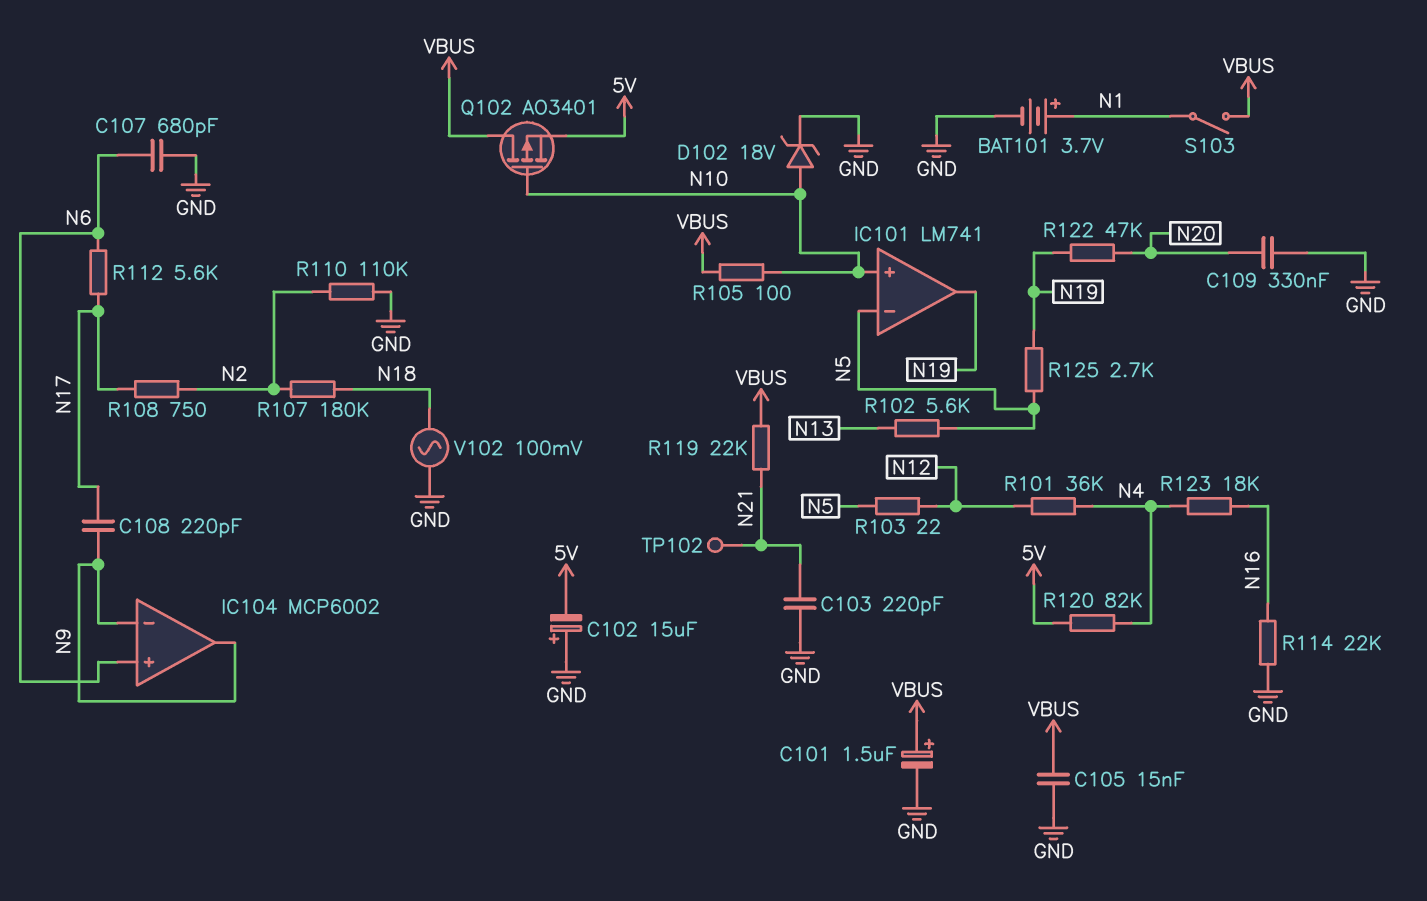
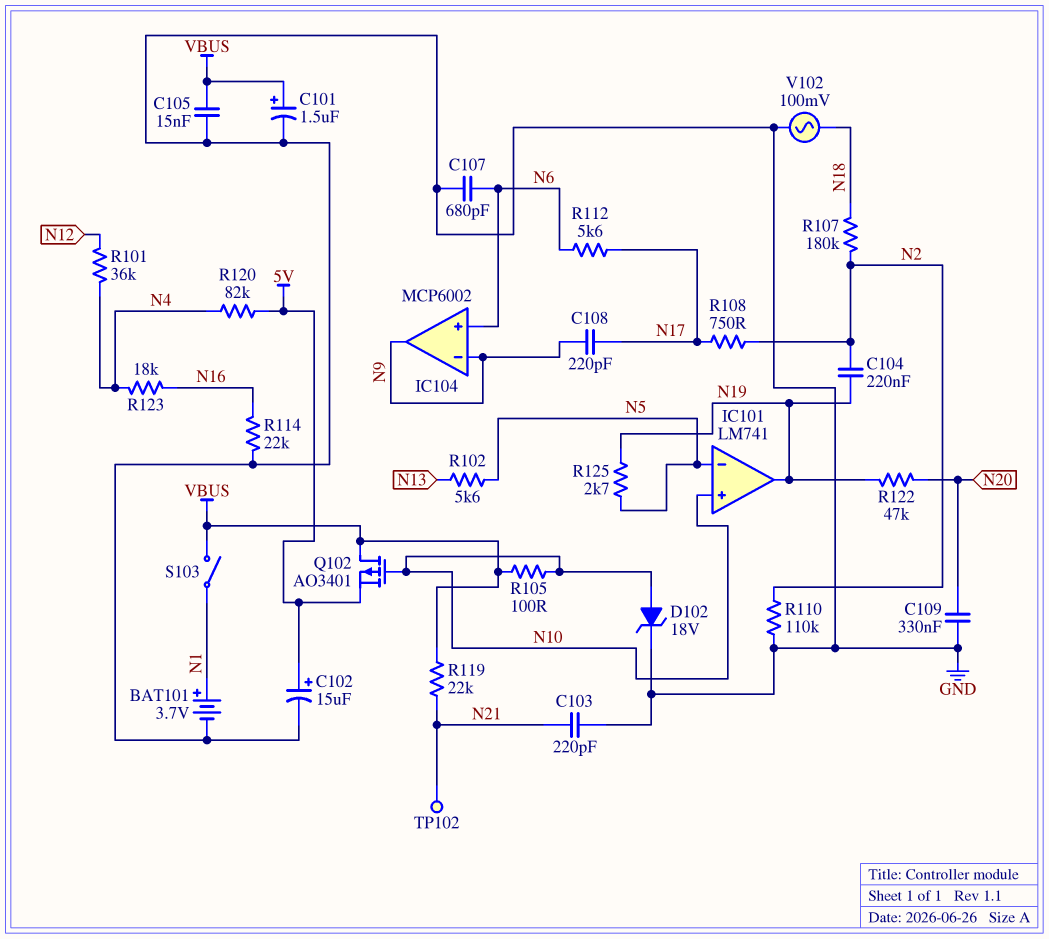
C102: 15uF (plus GND, minus 5V) -> 15uF (plus 5V, minus GND)
C104: none -> 220nF (N2, N19)
R103: 22 (N5, N12) -> none

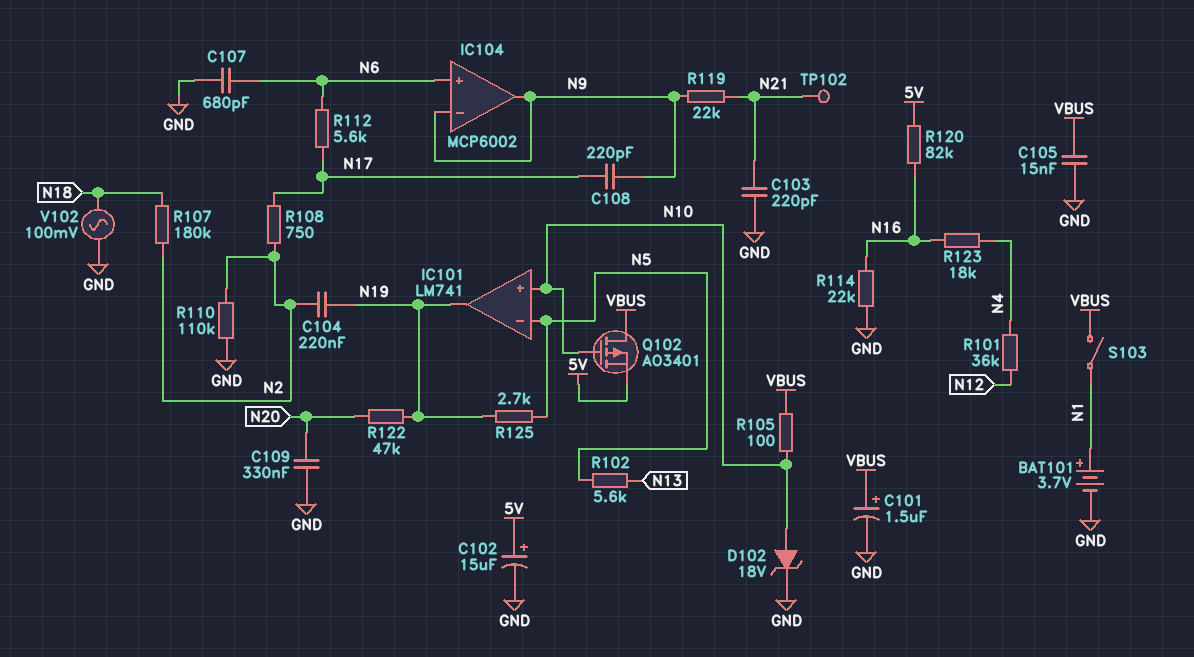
R119: 22k (N21, VBUS) -> 22k (N9, N21)
R120: 82k (5V, N4) -> 82k (5V, N16)

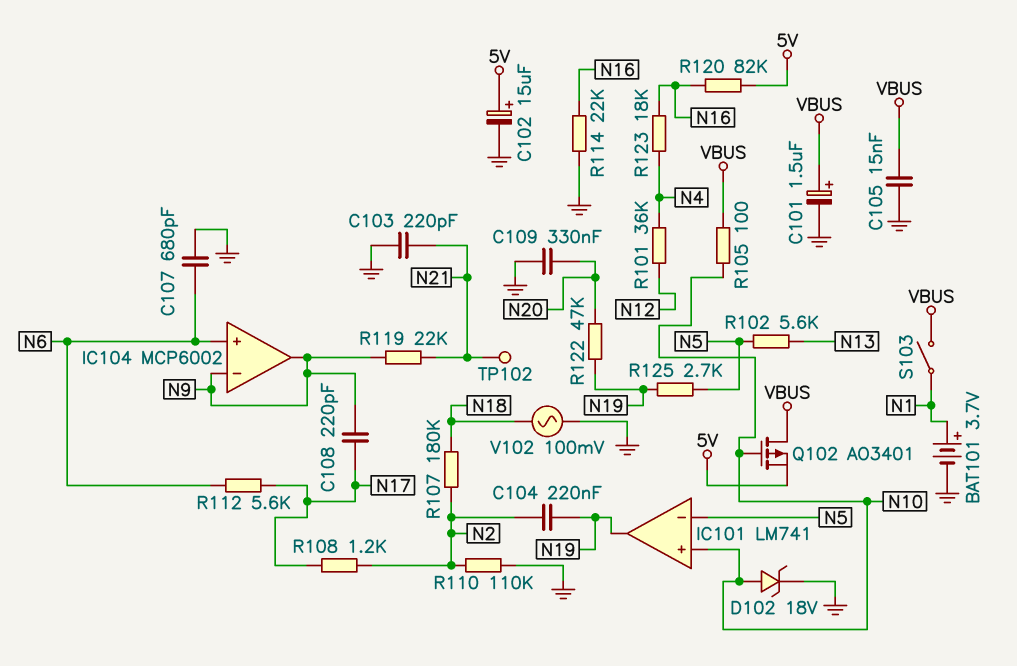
R108: 750 (N2, N17) -> 1.2k (N2, N17)

